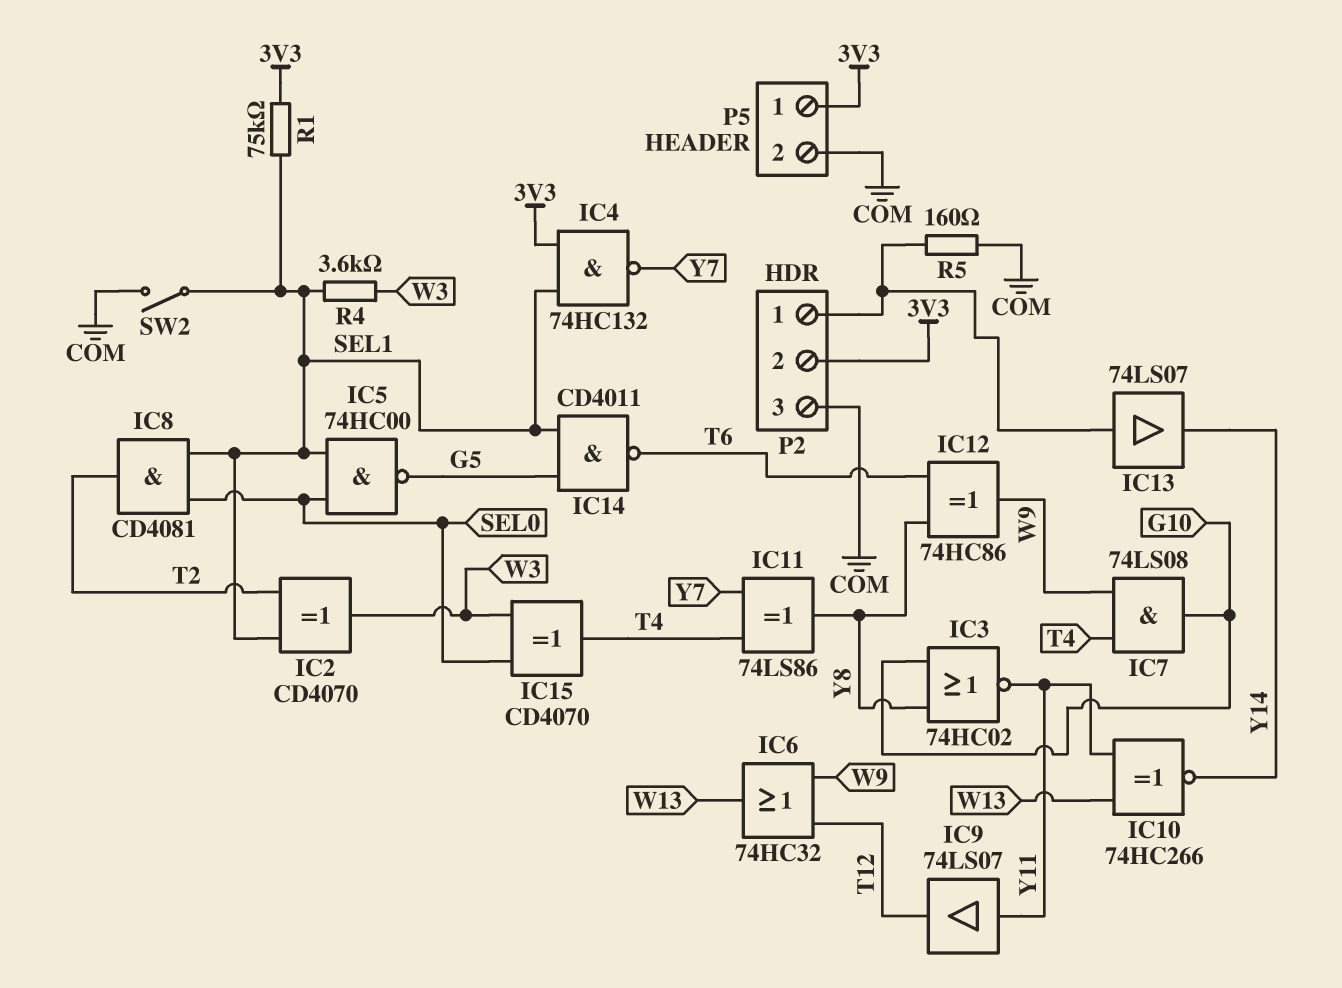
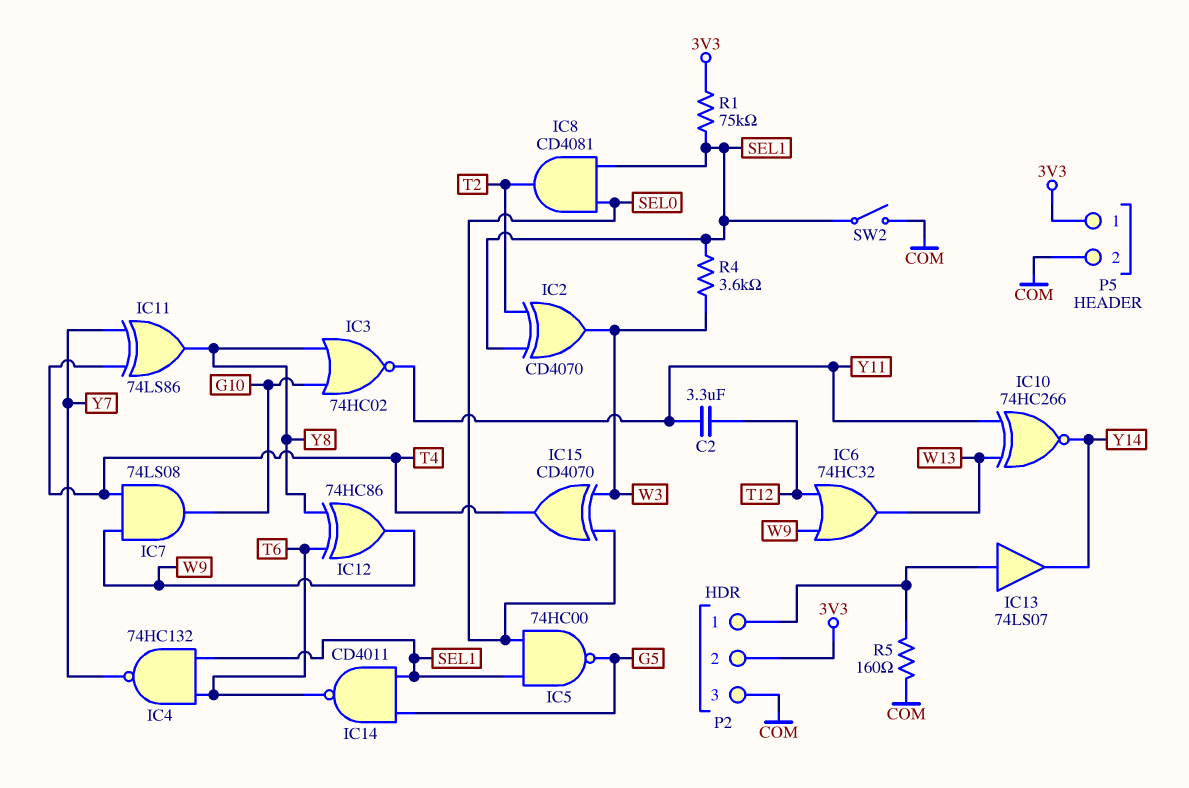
C2: none -> 3.3uF (T12, Y11)
IC4: NAND 74HC132 (in 3V3, in SEL1, out Y7) -> NAND 74HC132 (in SEL1, in T6, out Y7)
IC9: buffer 74LS07 (in Y11, out T12) -> none

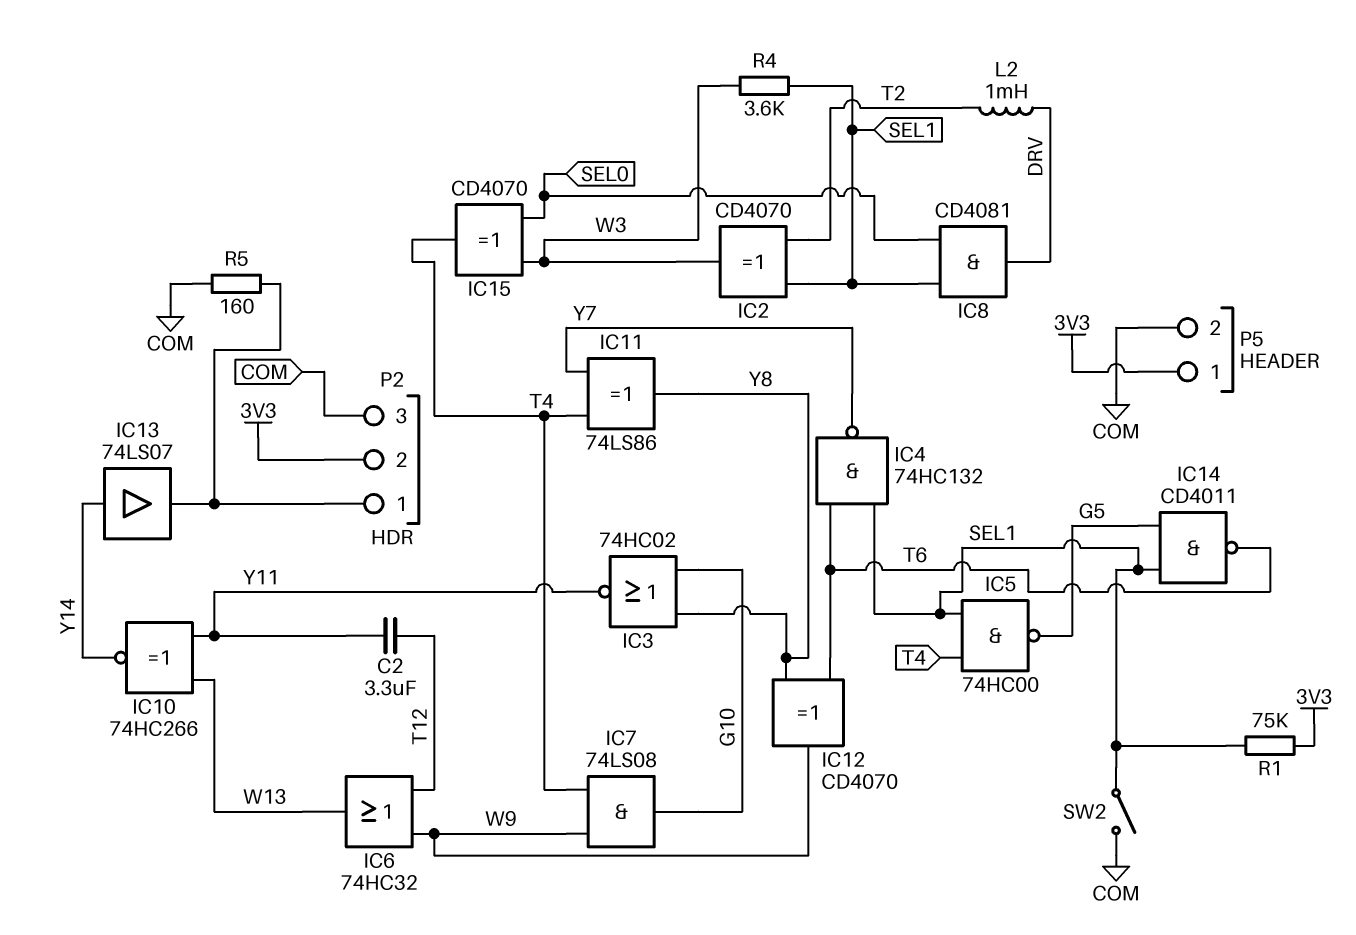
IC5: NAND 74HC00 (in SEL0, in SEL1, out G5) -> NAND 74HC00 (in SEL1, in T4, out G5)
IC8: AND CD4081 (in SEL0, in SEL1, out T2) -> AND CD4081 (in SEL0, in SEL1, out DRV)
IC12: XOR 74HC86 (in T6, in Y8, out W9) -> XOR CD4070 (in T6, in Y8, out W9)
IC13: buffer 74LS07 (in P2/1, out Y14) -> buffer 74LS07 (in Y14, out P2/1)
L2: none -> 1mH (DRV, T2)

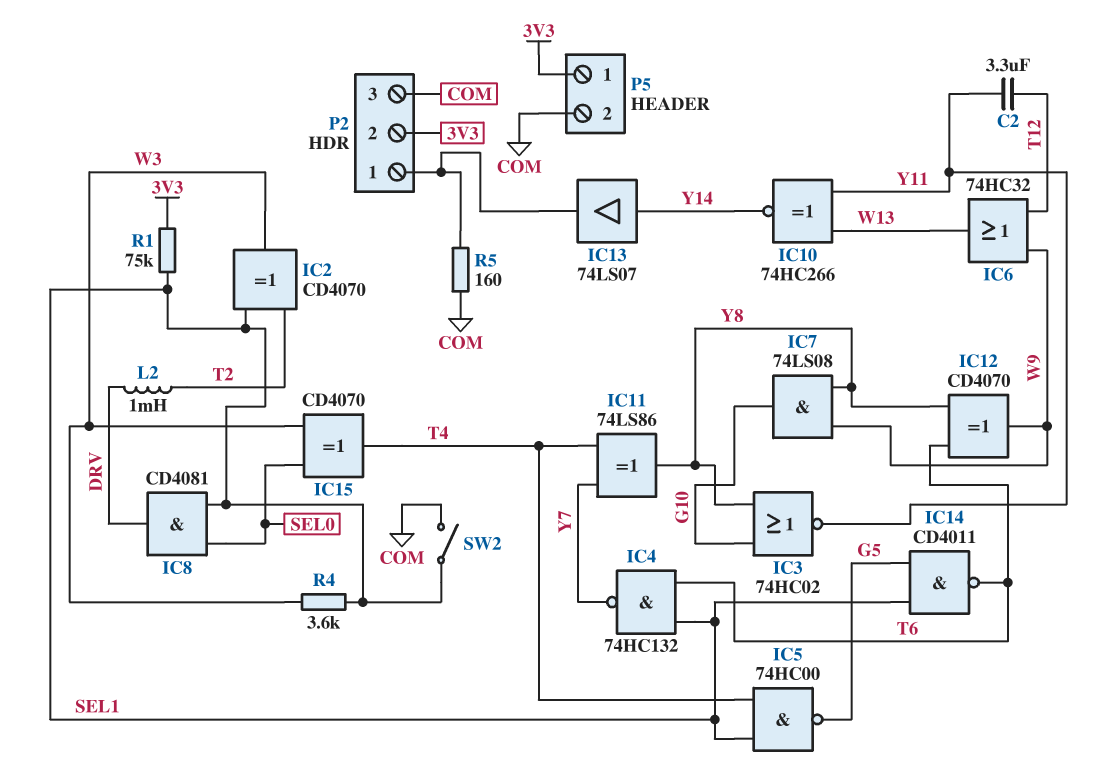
IC7: AND 74LS08 (in T4, in W9, out G10) -> AND 74LS08 (in W9, in Y8, out G10)

